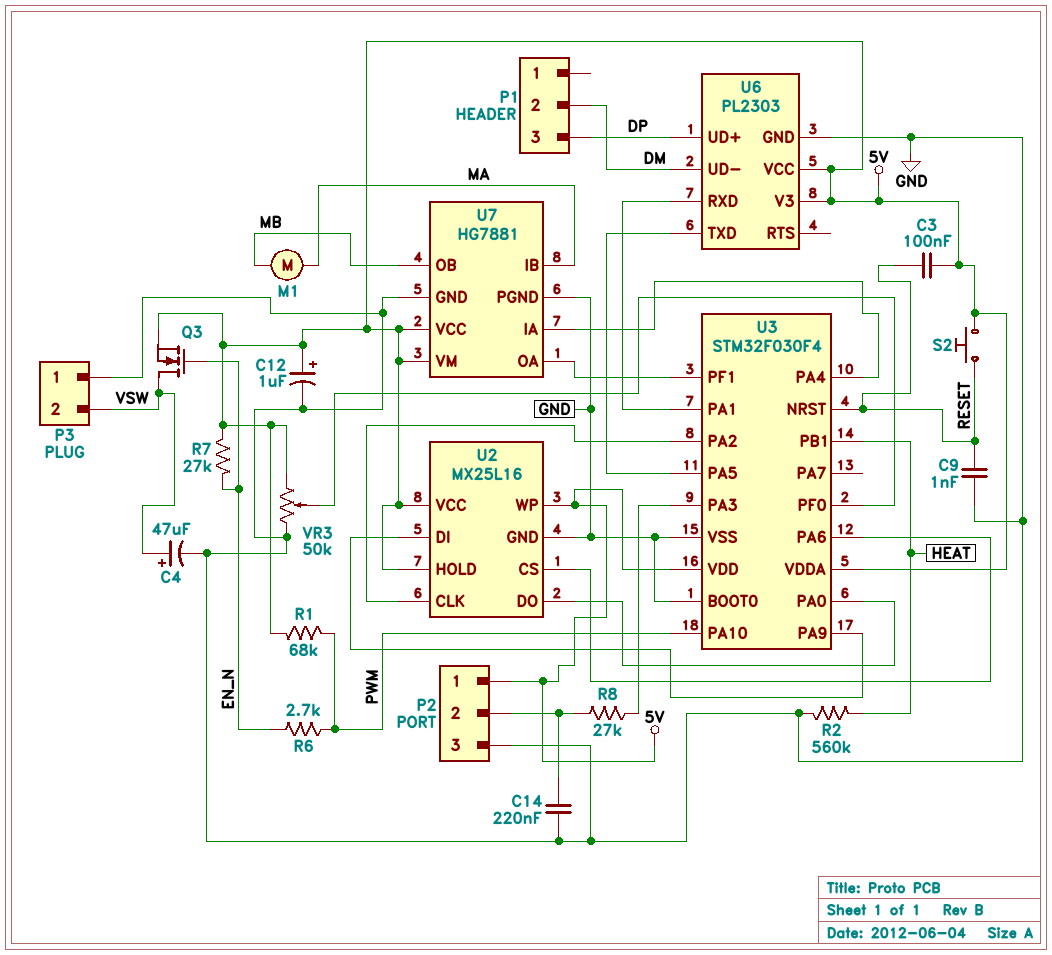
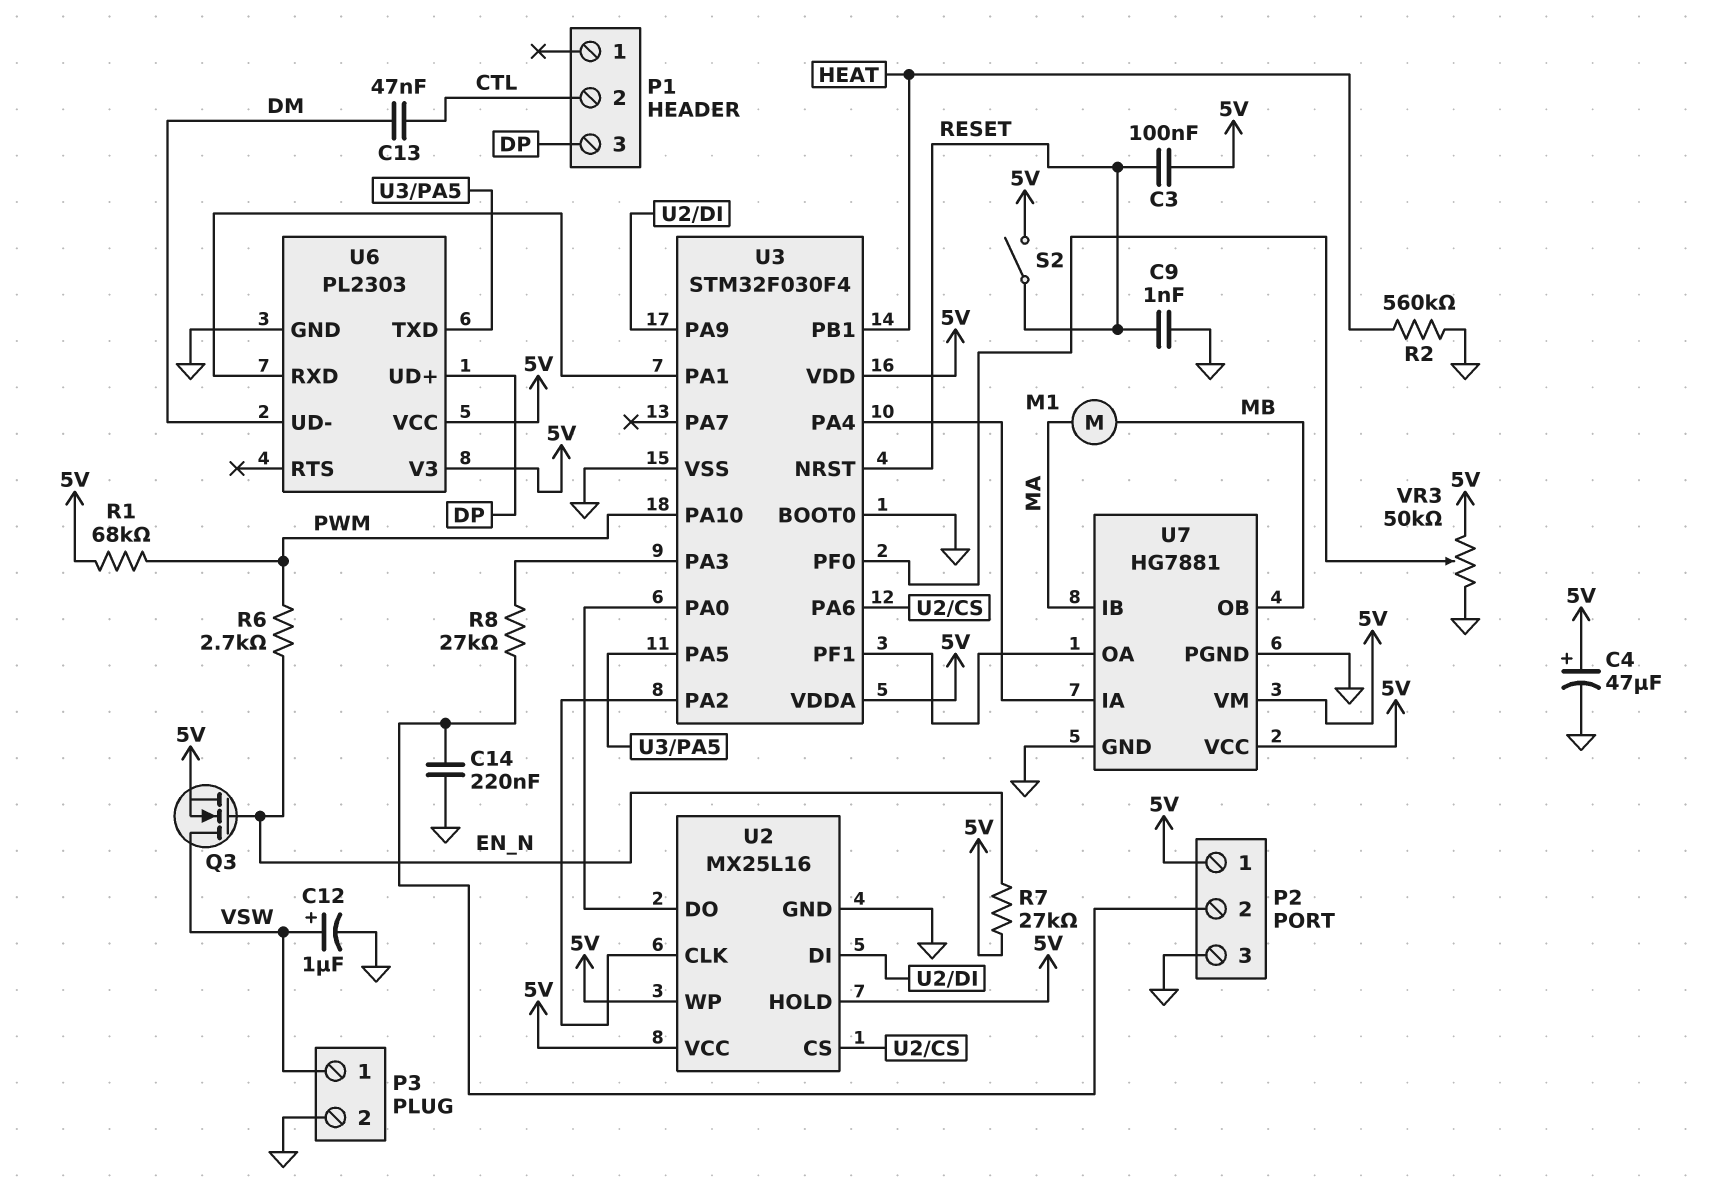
C4: 47uF (plus VSW, minus GND) -> 47uF (plus 5V, minus GND)
C12: 1uF (plus 5V, minus GND) -> 1uF (plus VSW, minus GND)
C13: none -> 47nF (CTL, DM)
P1 pin 2: DM -> CTL
P3 pin 1: GND -> VSW
P3 pin 2: VSW -> GND
S2: button (5V, RESET) -> switch (5V, RESET)

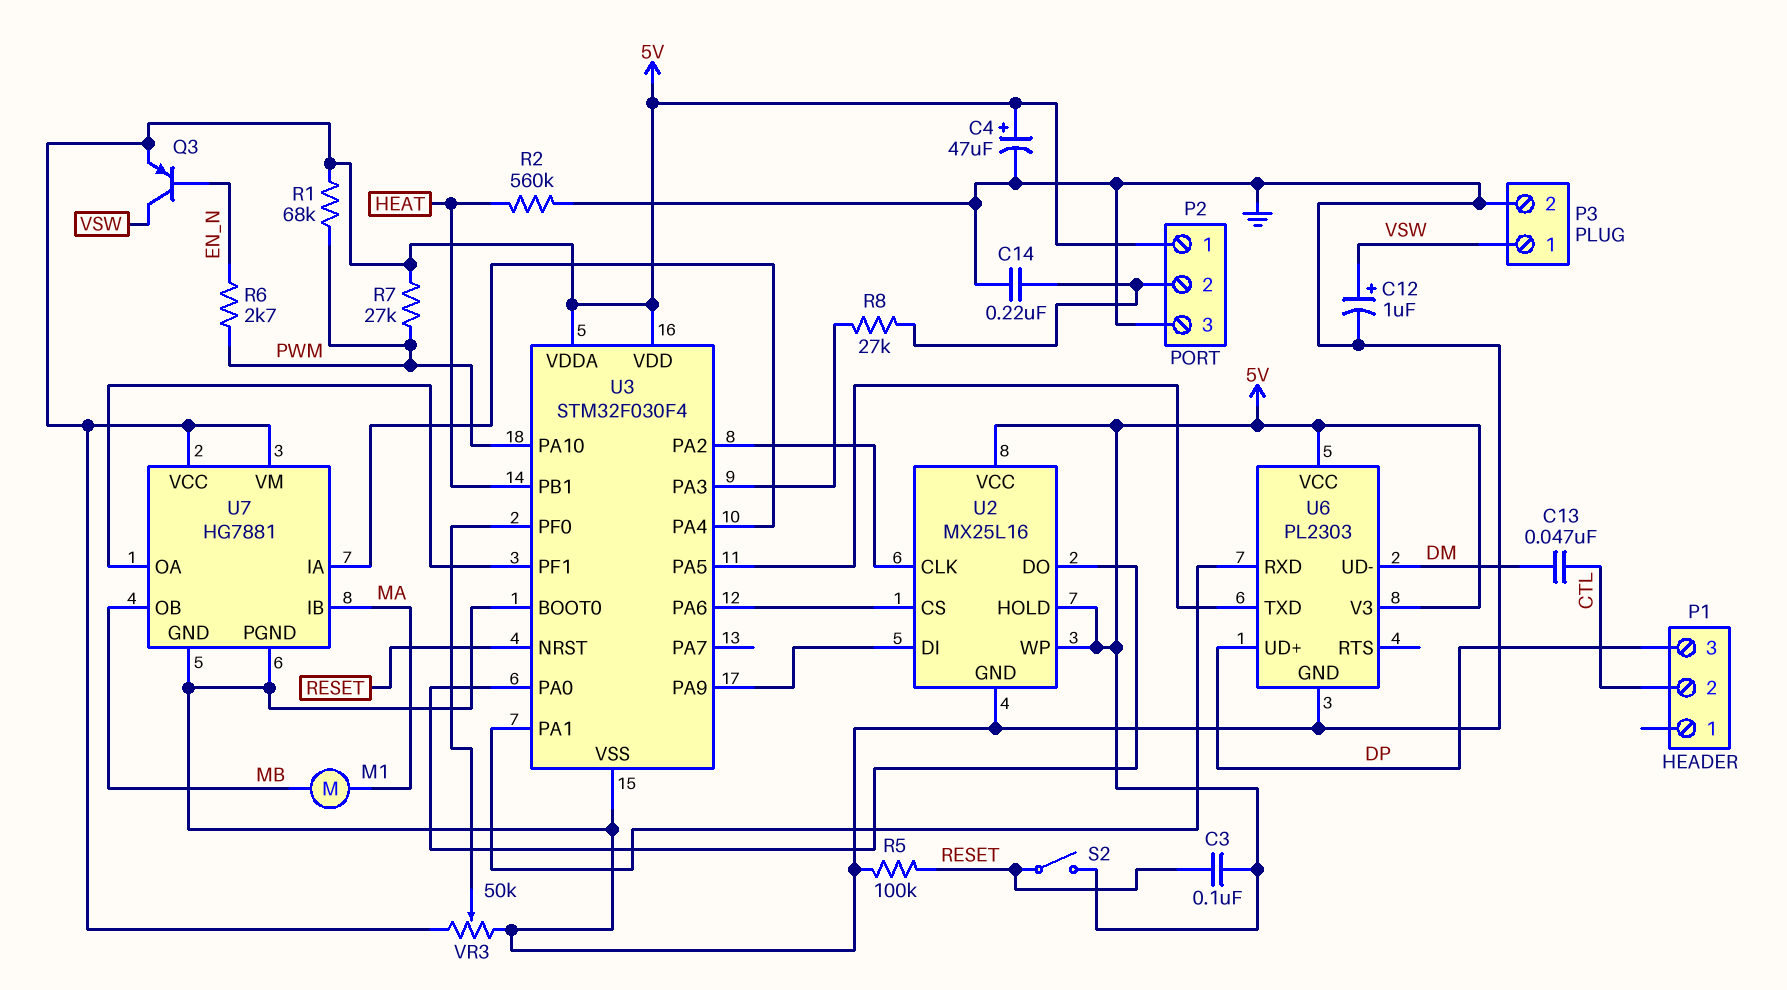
C9: 1nF (GND, RESET) -> none
Q3: NMOS (G EN_N, D VSW, S 5V) -> PNP (B EN_N, C VSW, E 5V)
R5: none -> 100k (GND, RESET)
R7: 27k (5V, EN_N) -> 27k (5V, PWM)

